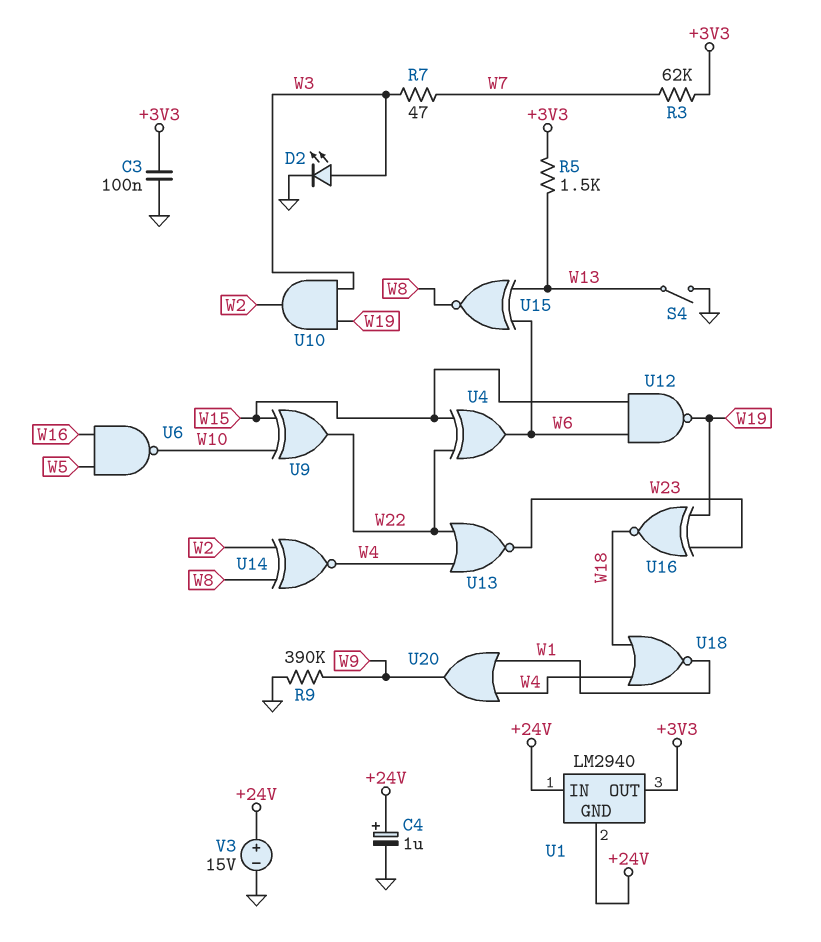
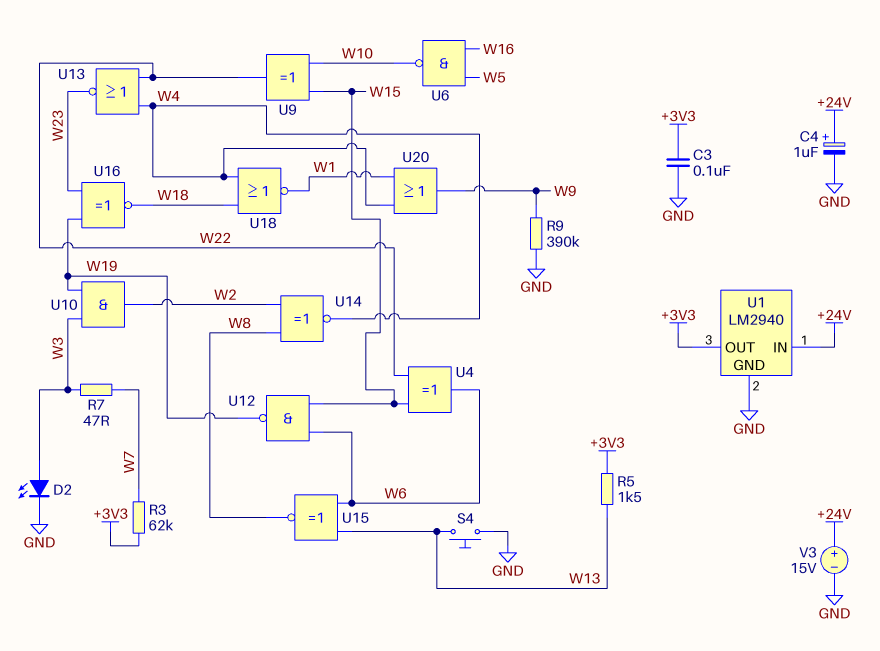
S4: switch (GND, W13) -> button (GND, W13)
U1 pin GND: +24V -> GND

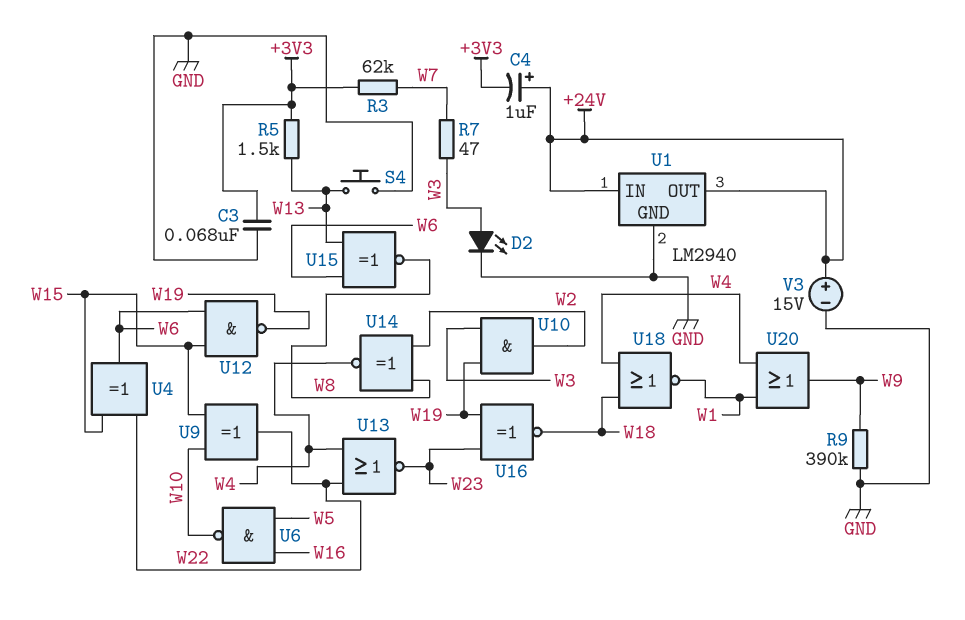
C3: 100nF (+3V3, GND) -> 68nF (+3V3, GND)
C4: 1uF (plus +24V, minus GND) -> 1uF (plus +24V, minus +3V3)
U1 pin OUT: +3V3 -> +24V

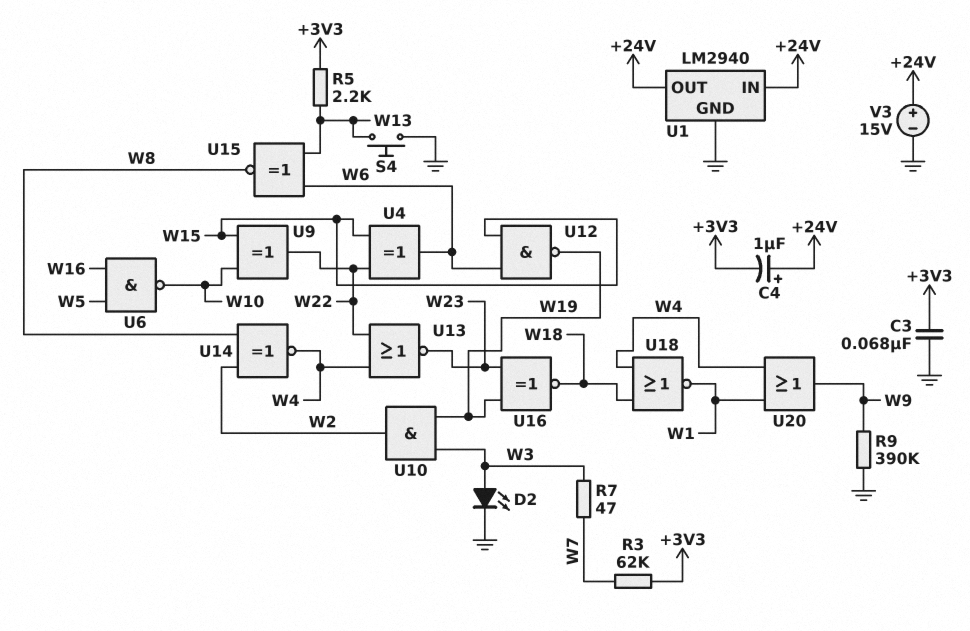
R5: 1.5k (+3V3, W13) -> 2.2k (+3V3, W13)

